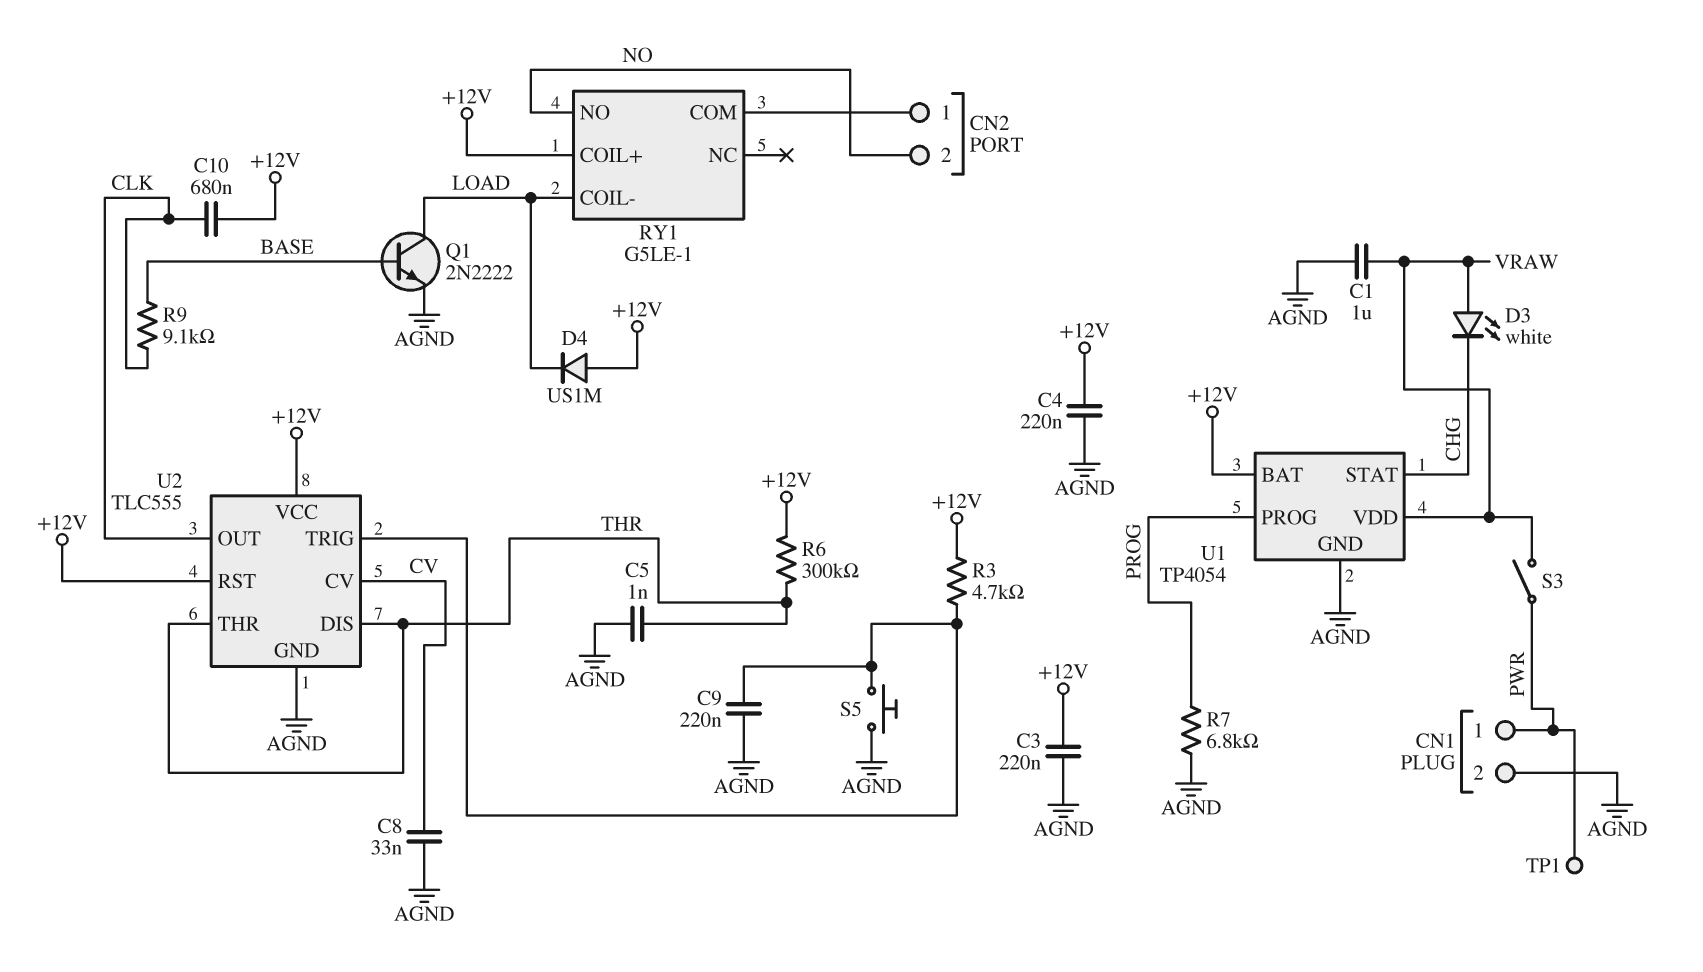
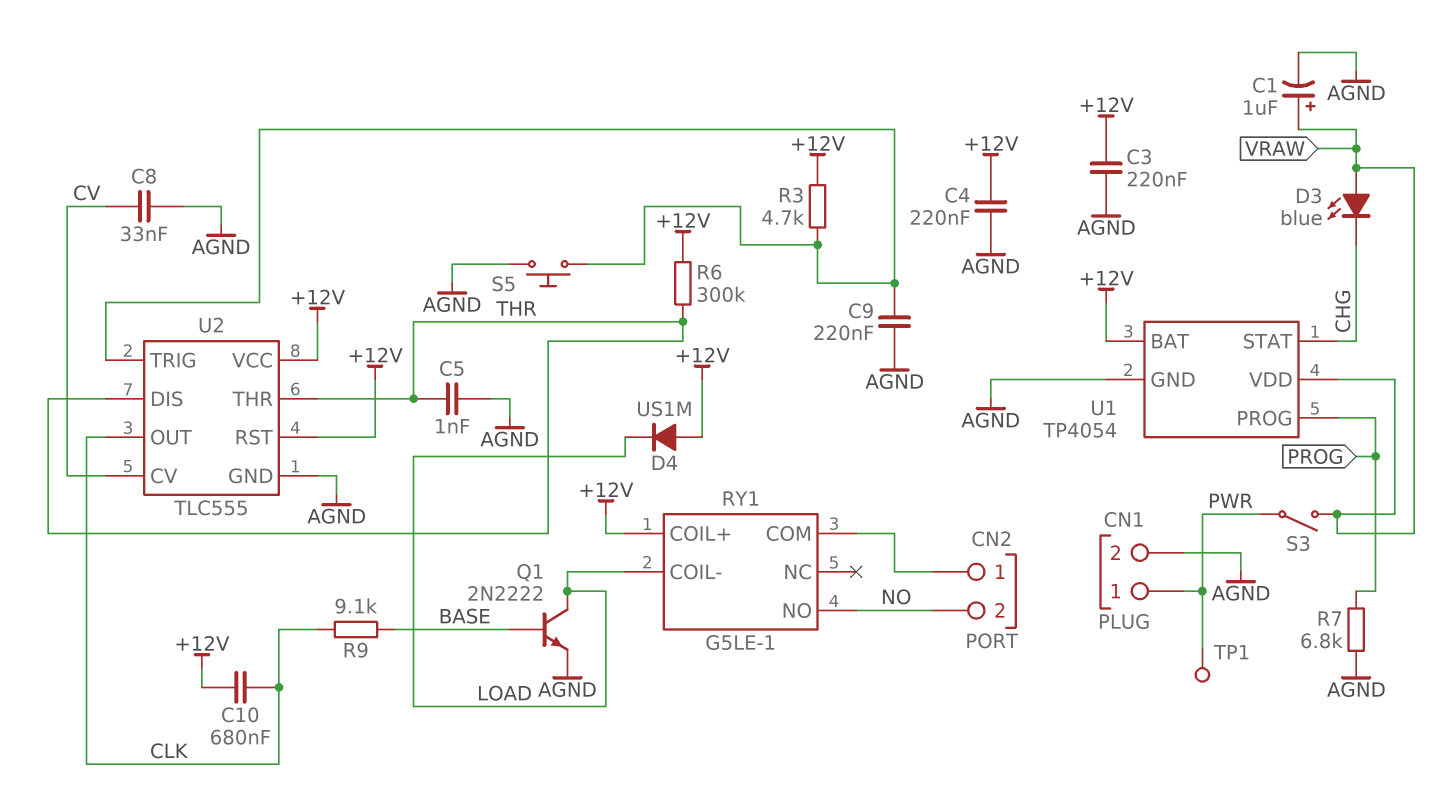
C1: 1uF (AGND, VRAW) -> 1uF (plus VRAW, minus AGND)
D3: LED white (A VRAW, K CHG) -> LED blue (A VRAW, K CHG)

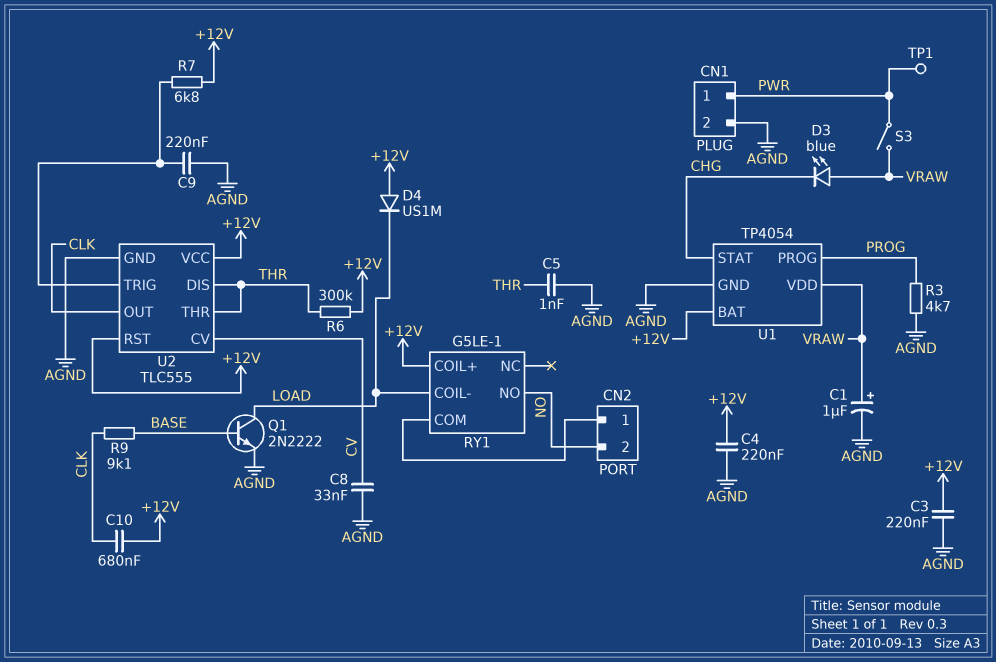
R3: 4.7k (+12V, U2/TRIG) -> 4.7k (AGND, PROG)
R7: 6.8k (AGND, PROG) -> 6.8k (+12V, U2/TRIG)
S5: button (AGND, U2/TRIG) -> none

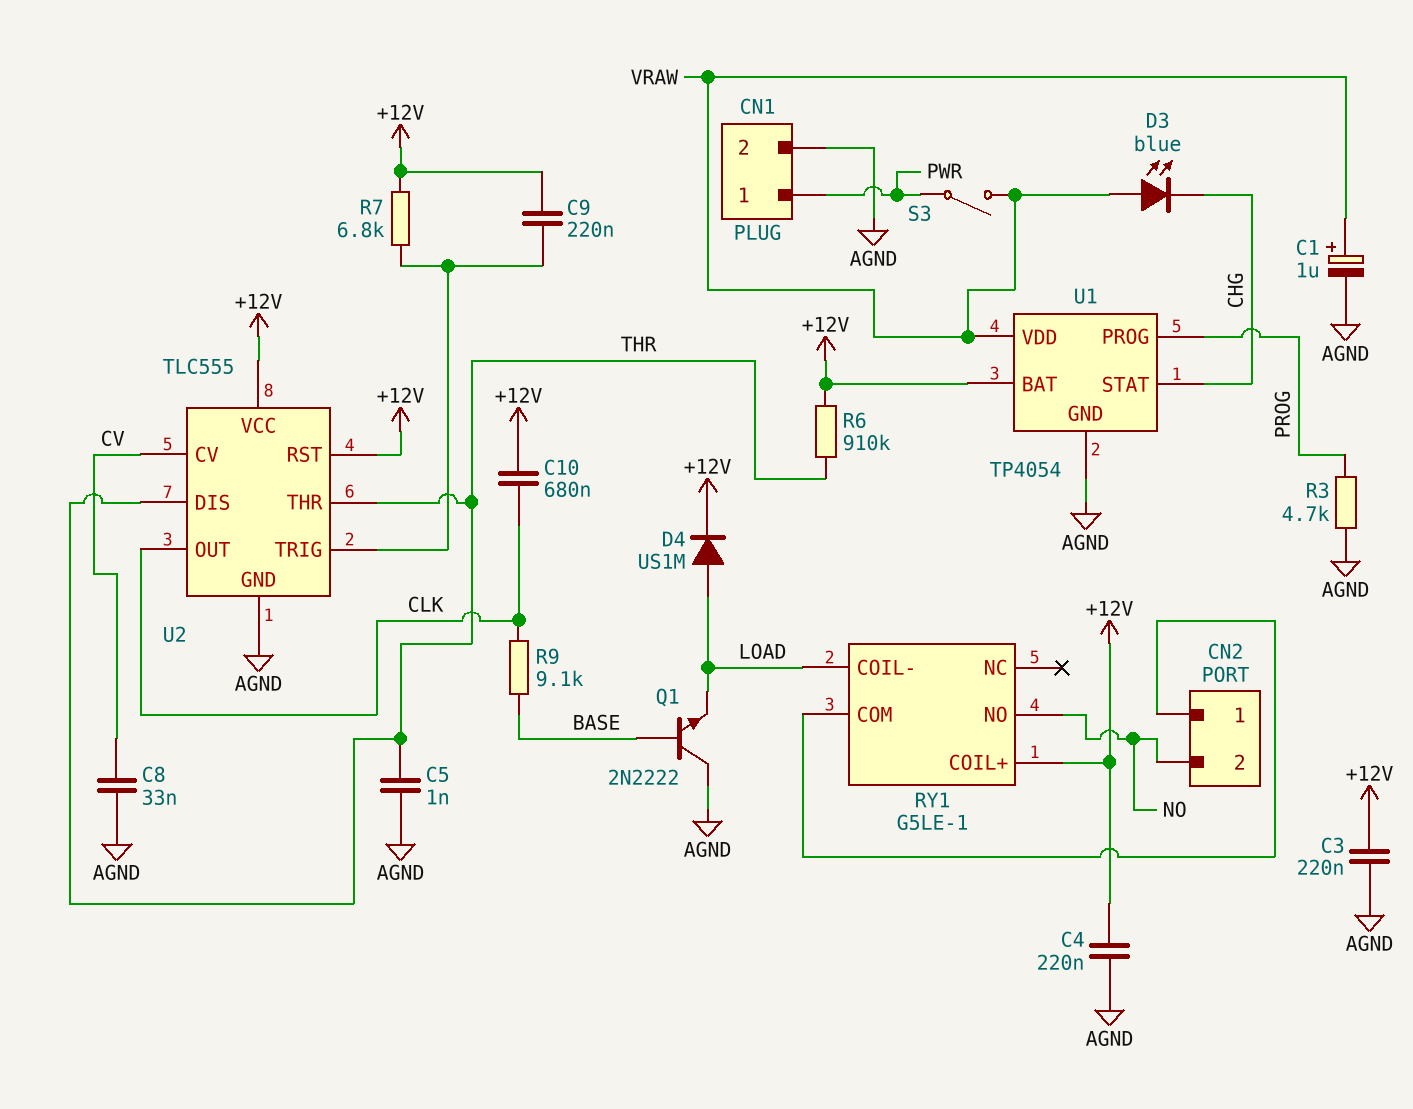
C9: 220nF (AGND, U2/TRIG) -> 220nF (+12V, U2/TRIG)
D4: diode US1M (A +12V, K LOAD) -> diode US1M (A LOAD, K +12V)
Q1: NPN 2N2222 (B BASE, C LOAD, E AGND) -> NPN 2N2222 (B BASE, C AGND, E LOAD)
R6: 300k (+12V, THR) -> 910k (+12V, THR)
TP1: test point (PWR) -> none

